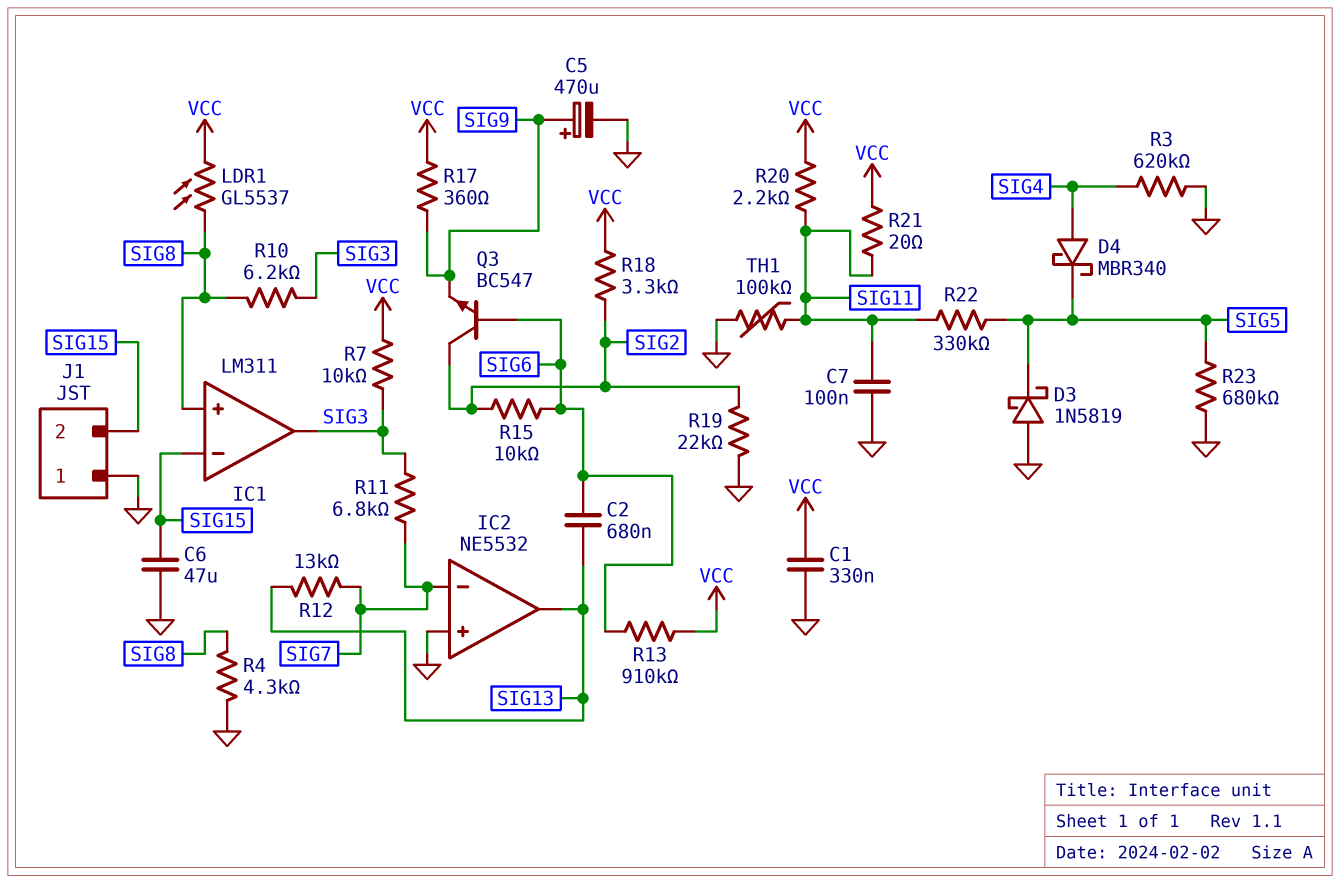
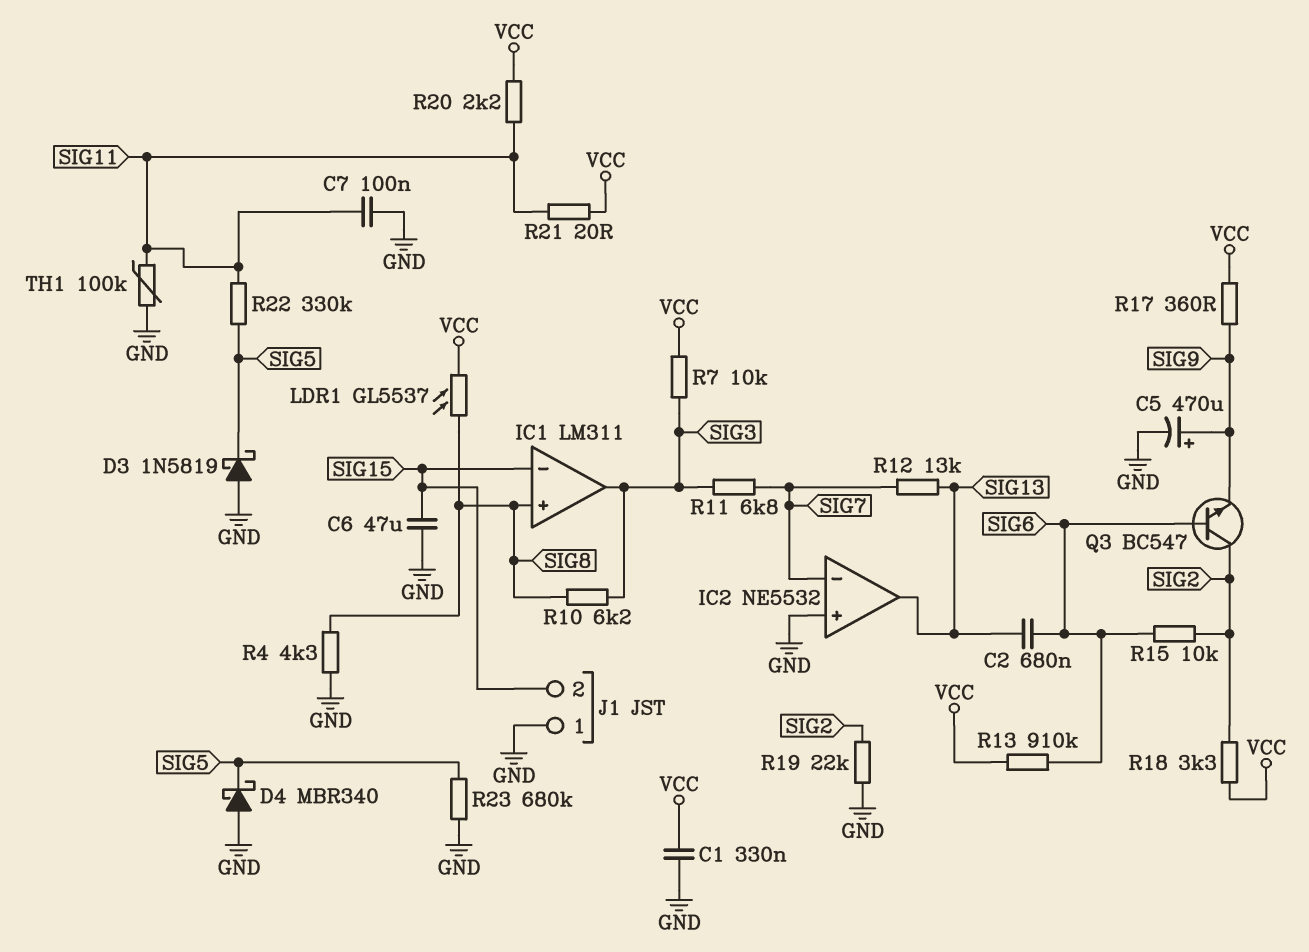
D4: schottky MBR340 (A SIG4, K SIG5) -> schottky MBR340 (A GND, K SIG5)
R3: 620k (GND, SIG4) -> none

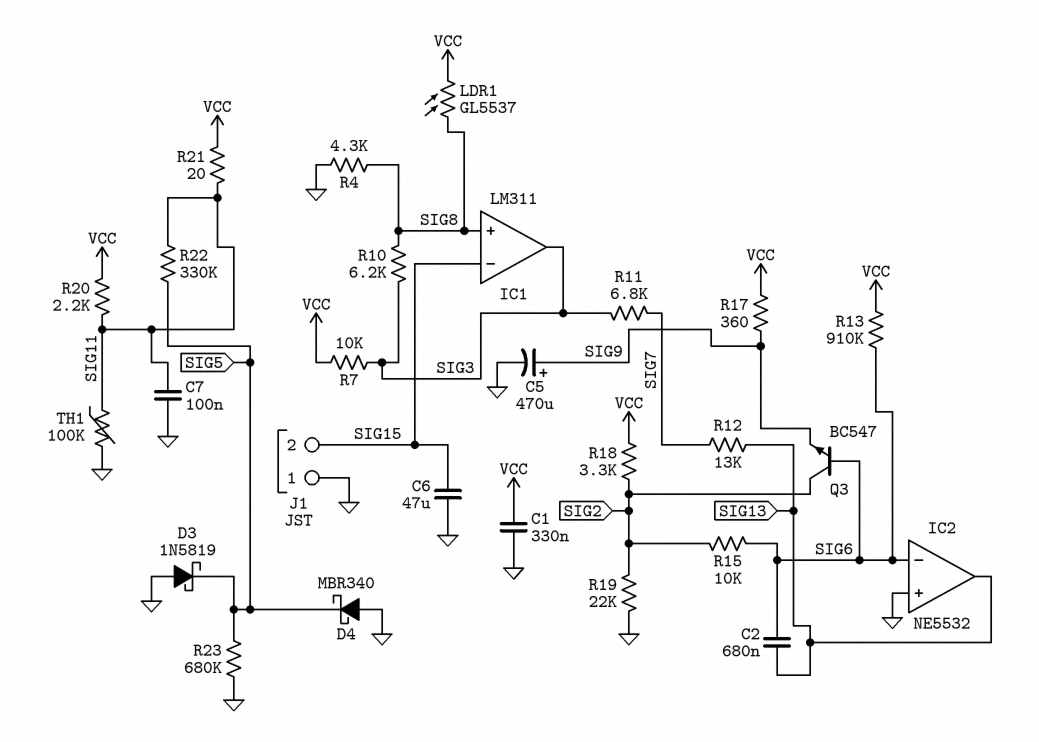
IC2 pin in-: SIG7 -> SIG6

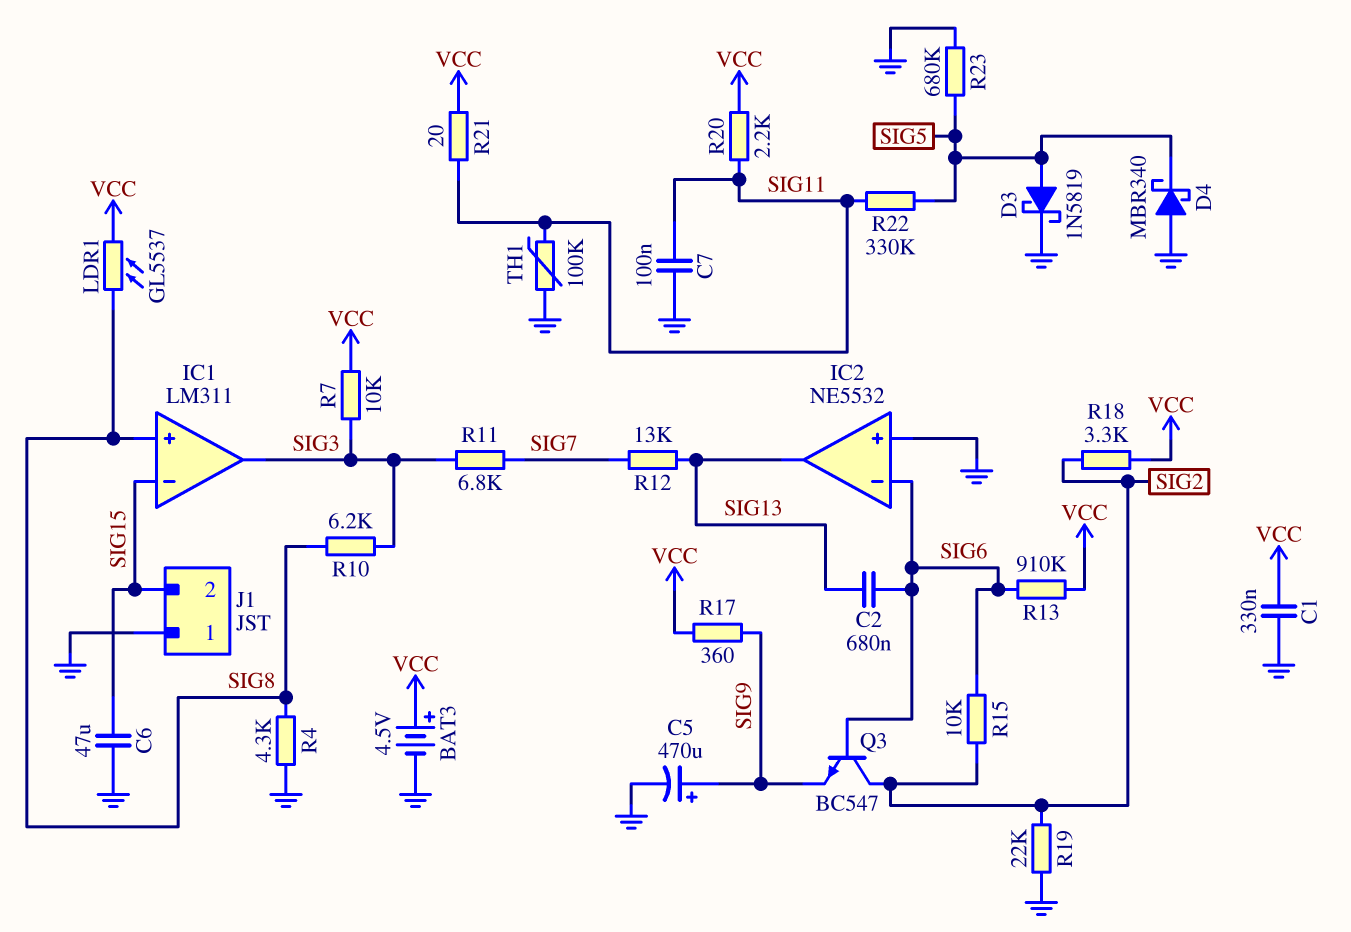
BAT3: none -> 4.5V (plus VCC, minus GND)
D3: schottky 1N5819 (A GND, K SIG5) -> schottky 1N5819 (A SIG5, K GND)

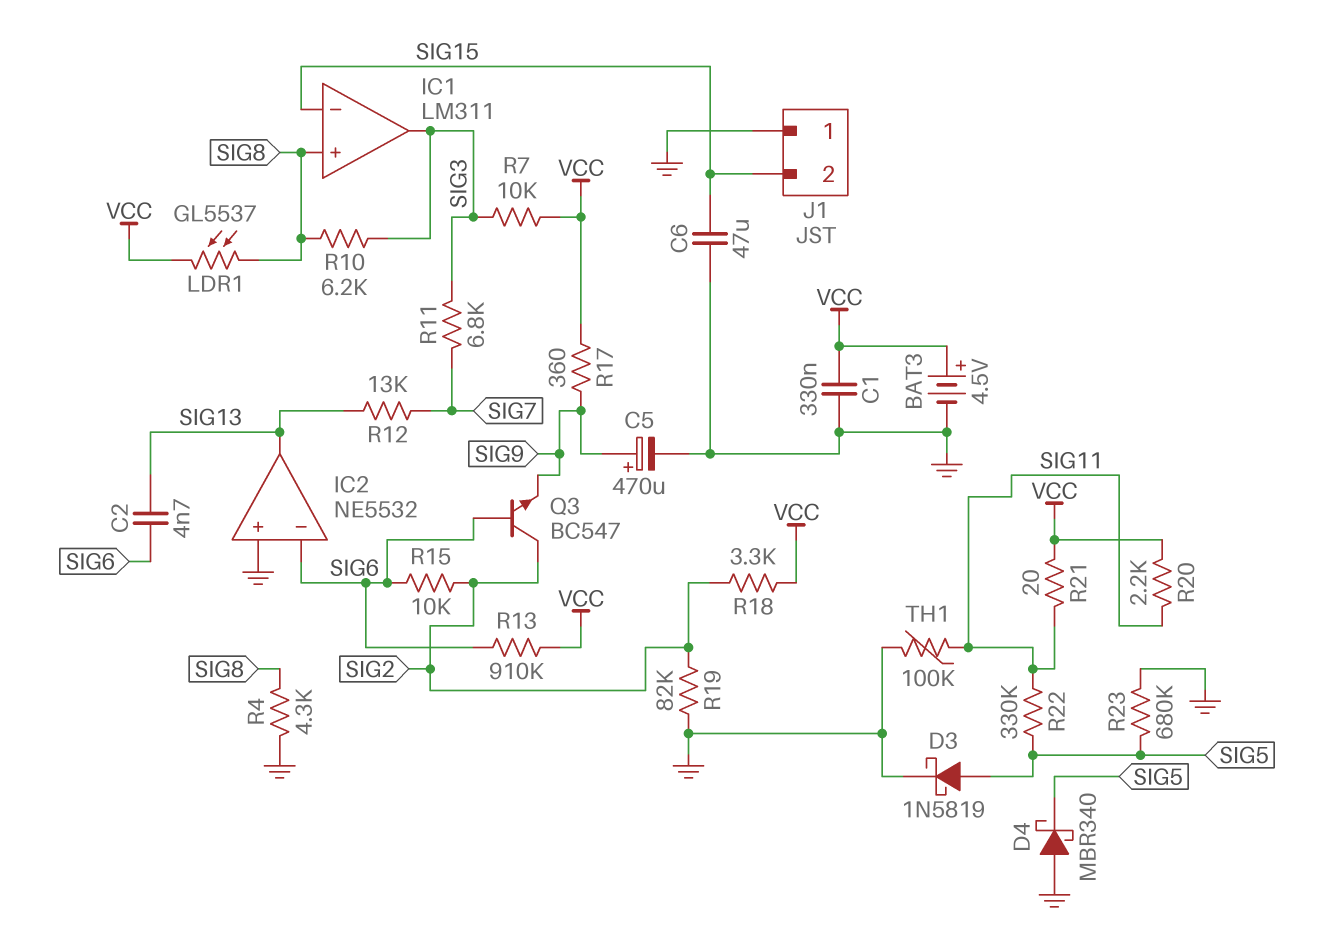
C2: 680nF (SIG6, SIG13) -> 4.7nF (SIG6, SIG13)
C7: 100nF (GND, SIG11) -> none
R19: 22k (GND, SIG2) -> 82k (GND, SIG2)

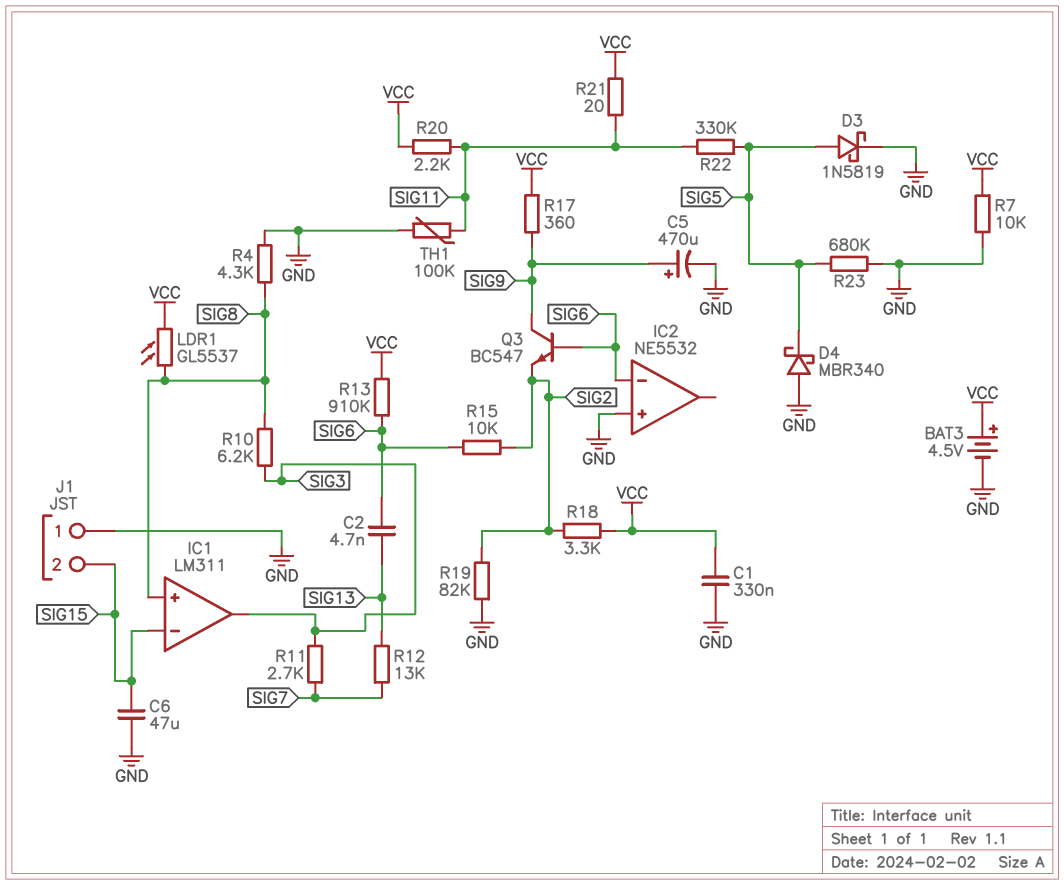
IC2 pin out: SIG13 -> none
Q3: NPN BC547 (B SIG6, C SIG2, E SIG9) -> NPN BC547 (B SIG6, C SIG9, E SIG2)
R7: 10k (SIG3, VCC) -> 10k (GND, VCC)
R11: 6.8k (SIG3, SIG7) -> 2.7k (SIG3, SIG7)

